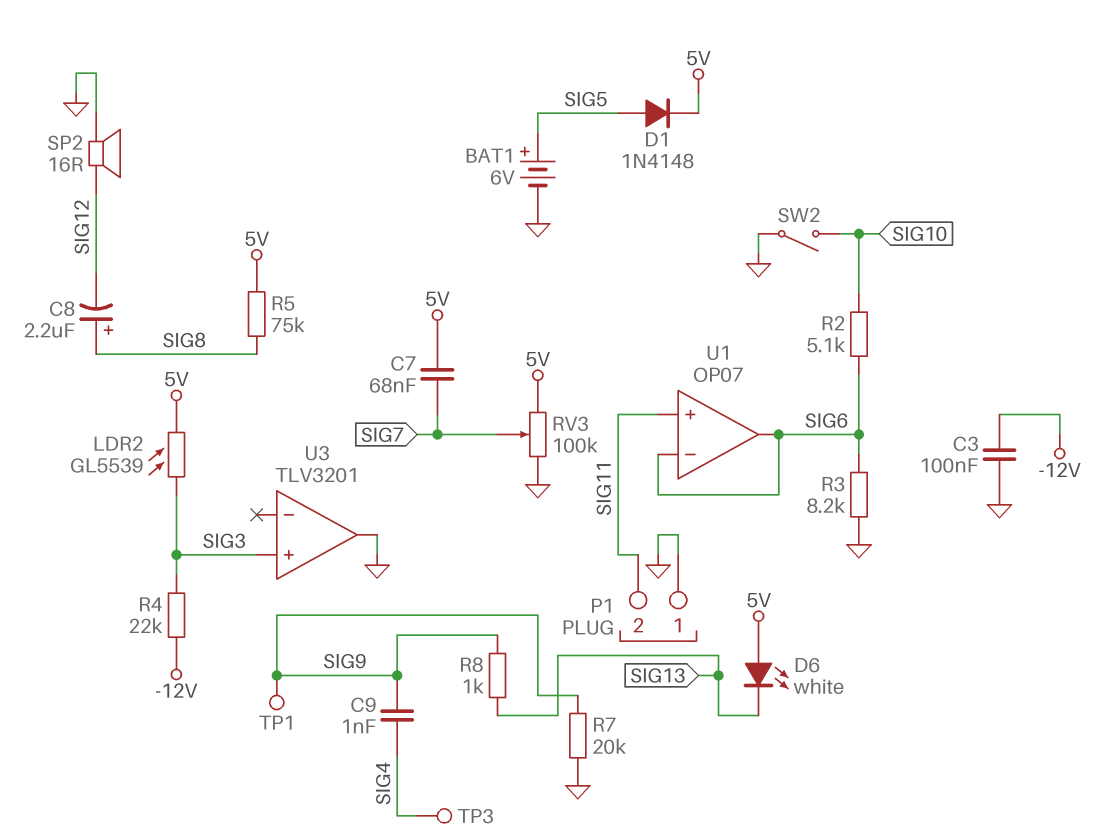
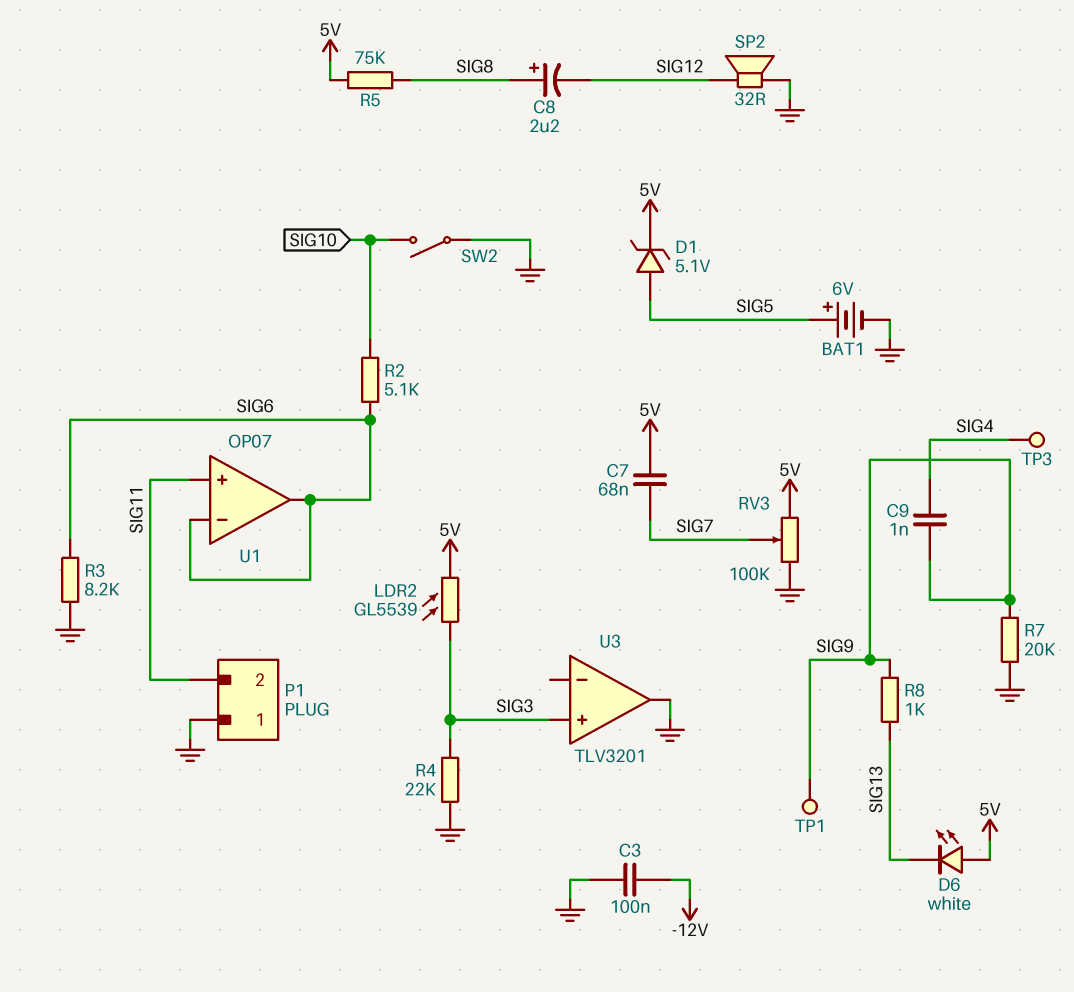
D1: diode 1N4148 (A SIG5, K 5V) -> zener 5.1V (A SIG5, K 5V)
R4: 22k (-12V, SIG3) -> 22k (GND, SIG3)
SP2: speaker 16R (GND, SIG12) -> speaker 32R (GND, SIG12)

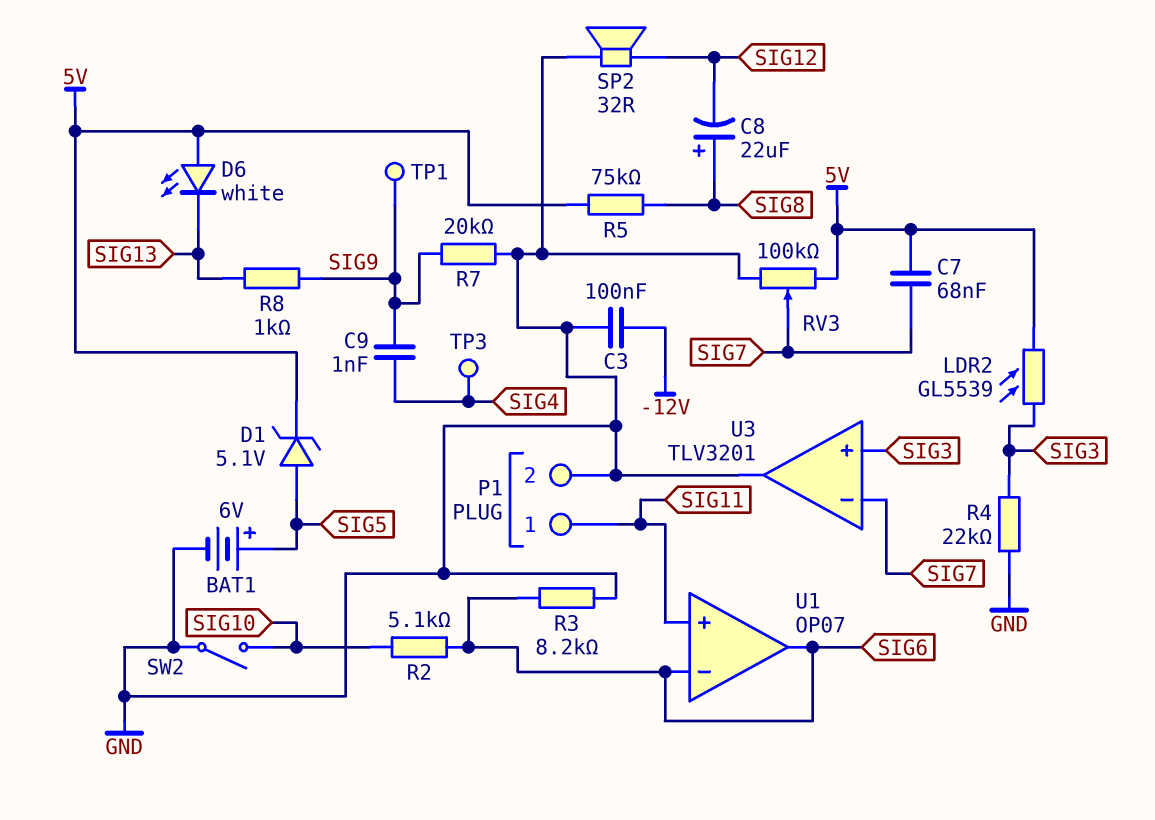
C8: 2.2uF (plus SIG8, minus SIG12) -> 22uF (plus SIG8, minus SIG12)
P1 pin 1: GND -> SIG11
P1 pin 2: SIG11 -> GND
U3 pin in-: none -> SIG7

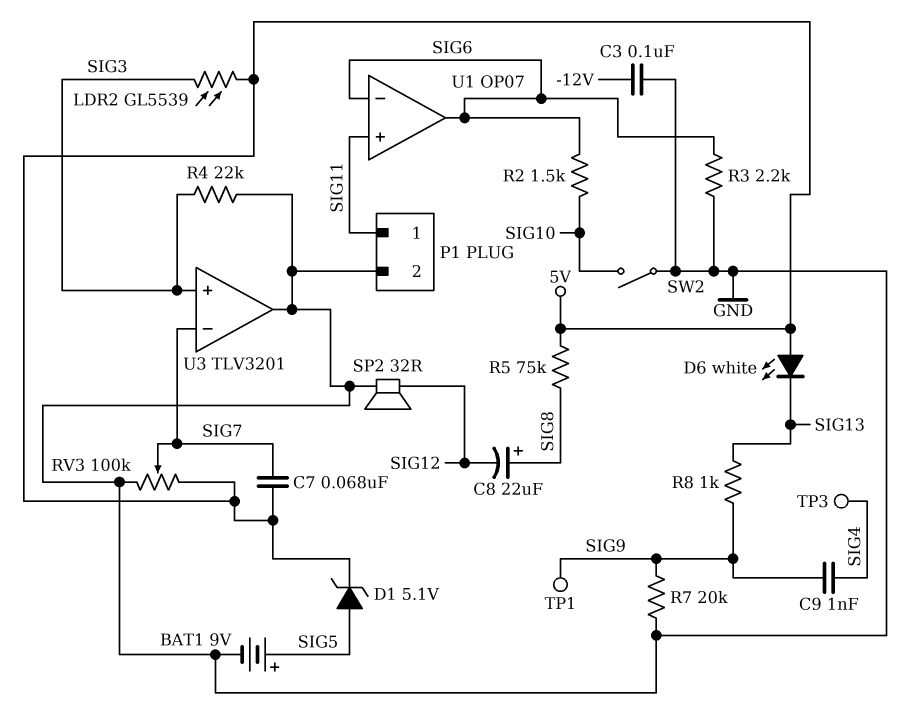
BAT1: 6V (plus SIG5, minus GND) -> 9V (plus SIG5, minus GND)
R2: 5.1k (SIG6, SIG10) -> 1.5k (SIG6, SIG10)
R3: 8.2k (GND, SIG6) -> 2.2k (GND, SIG6)

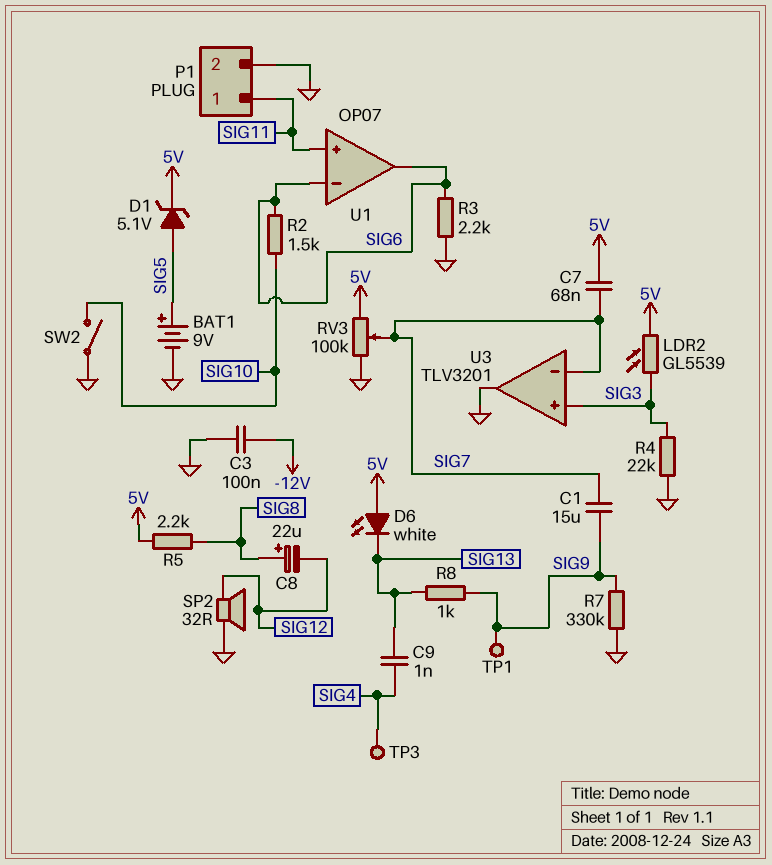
C1: none -> 15uF (SIG7, SIG9)
C9: 1nF (SIG4, SIG9) -> 1nF (SIG4, SIG13)
R5: 75k (5V, SIG8) -> 2.2k (5V, SIG8)
R7: 20k (GND, SIG9) -> 330k (GND, SIG9)

